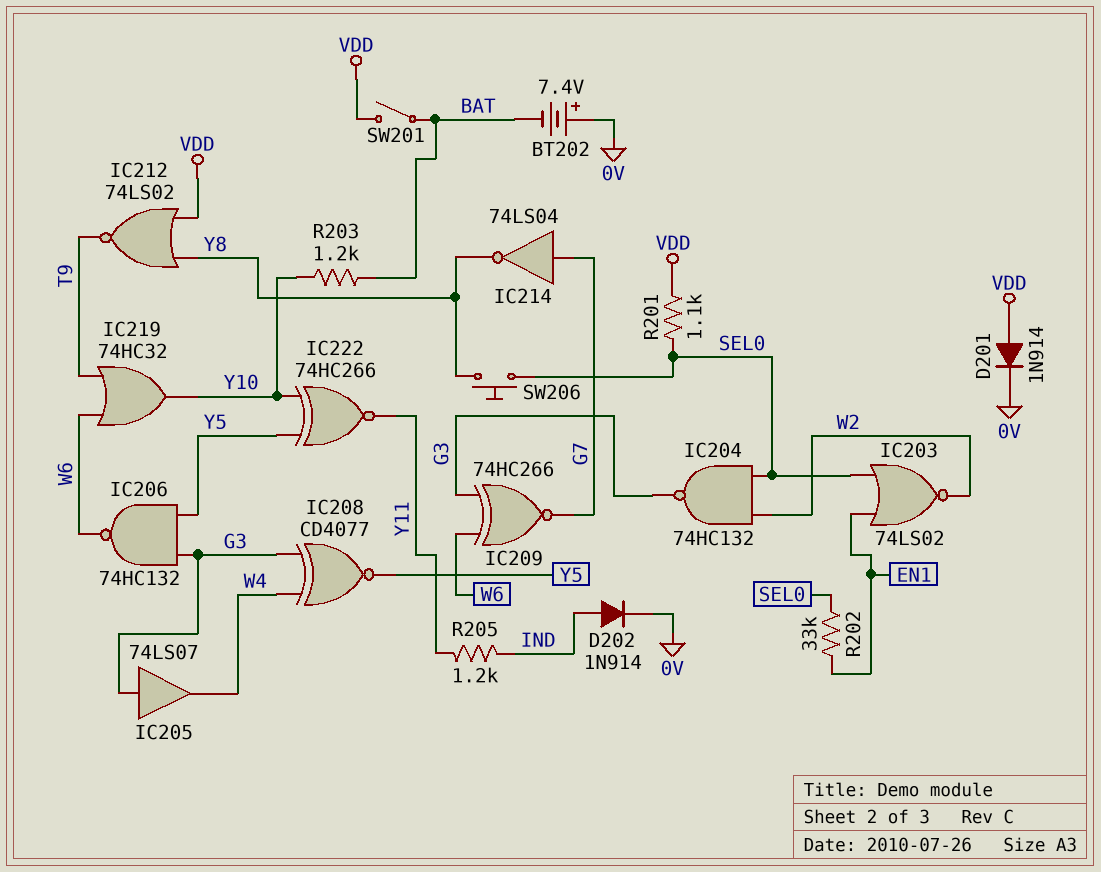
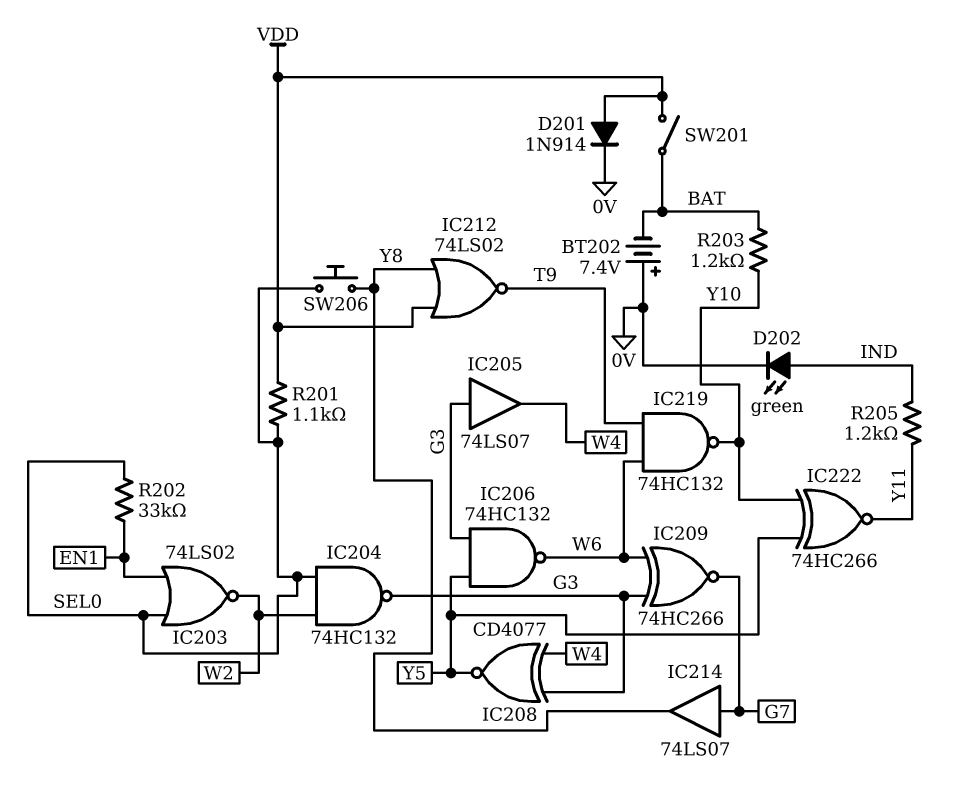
D202: diode 1N914 (A IND, K 0V) -> LED green (A IND, K 0V)
IC214: NOT 74LS04 (in G7, out Y8) -> buffer 74LS07 (in G7, out Y8)
IC219: OR 74HC32 (in T9, in W6, out Y10) -> NAND 74HC132 (in T9, in W6, out Y10)

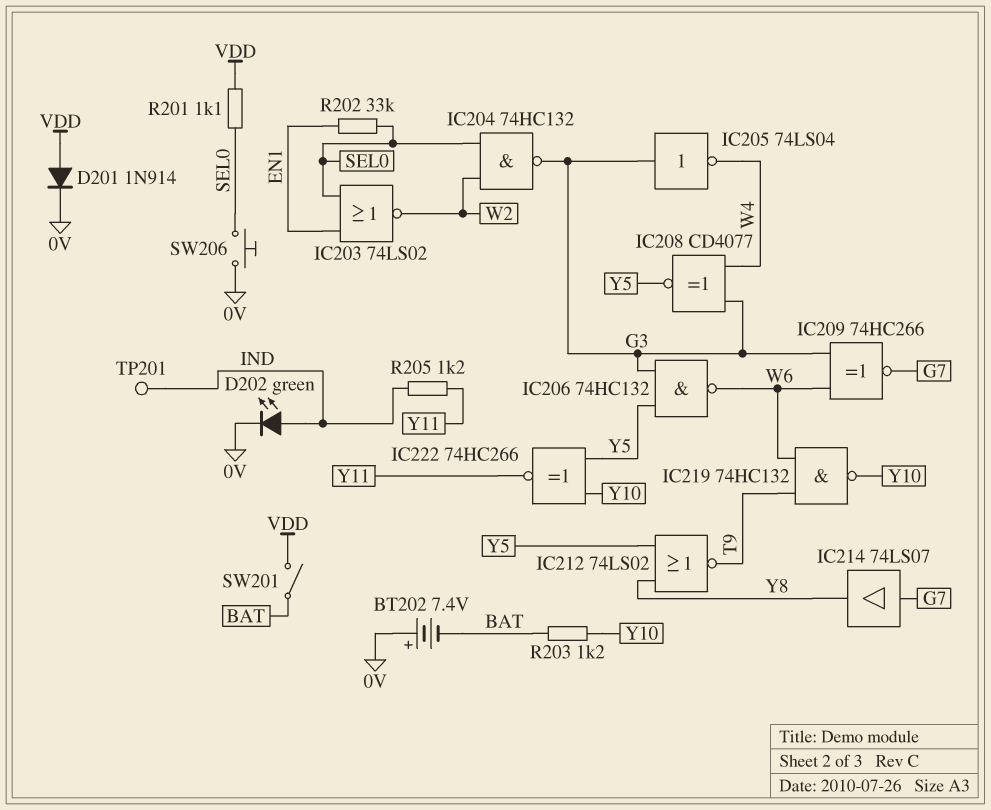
IC205: buffer 74LS07 (in G3, out W4) -> NOT 74LS04 (in G3, out W4)
IC212: NOR 74LS02 (in VDD, in Y8, out T9) -> NOR 74LS02 (in Y5, in Y8, out T9)
SW206: button (SEL0, Y8) -> button (0V, SEL0)
TP201: none -> test point (IND)

